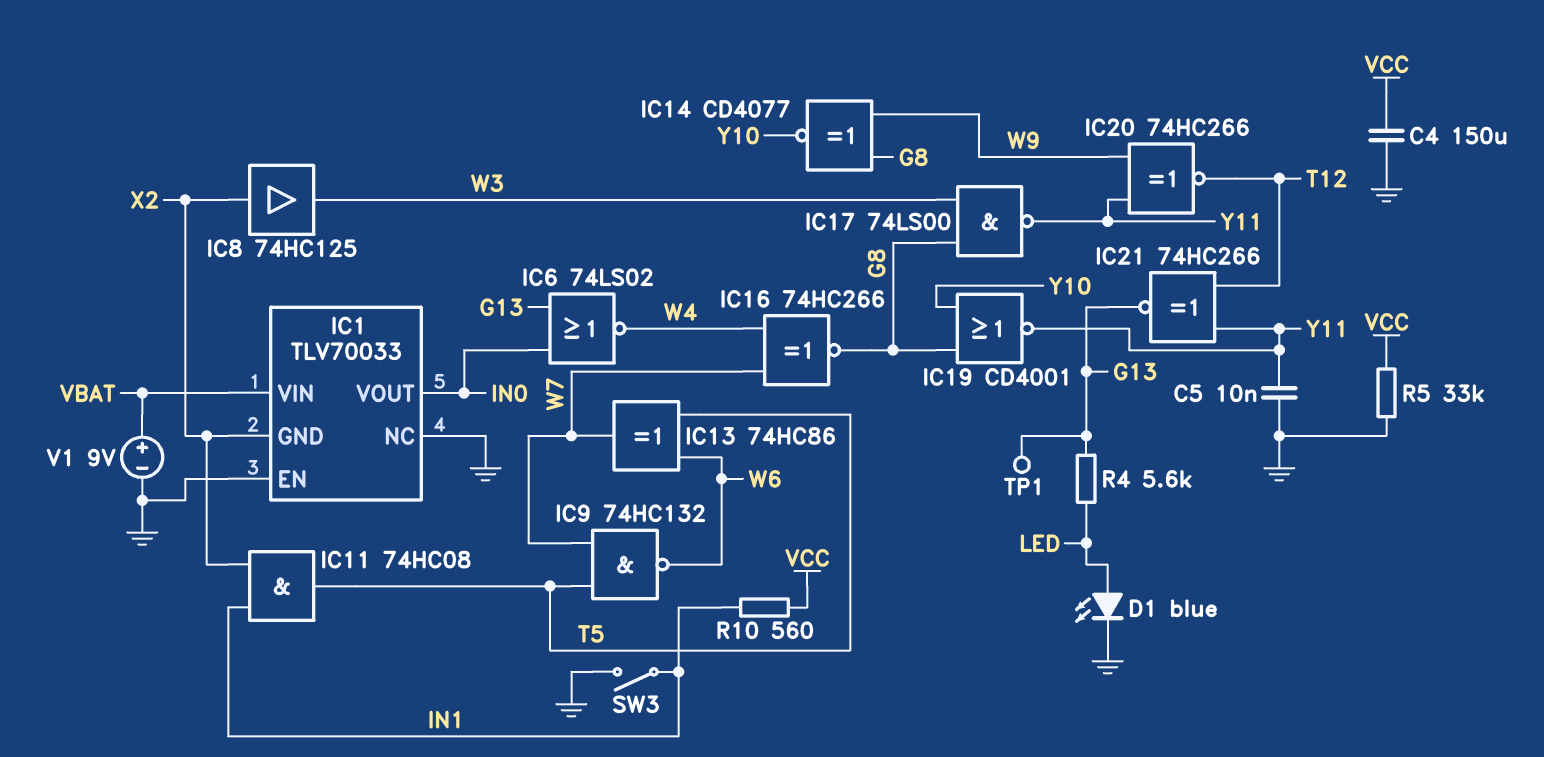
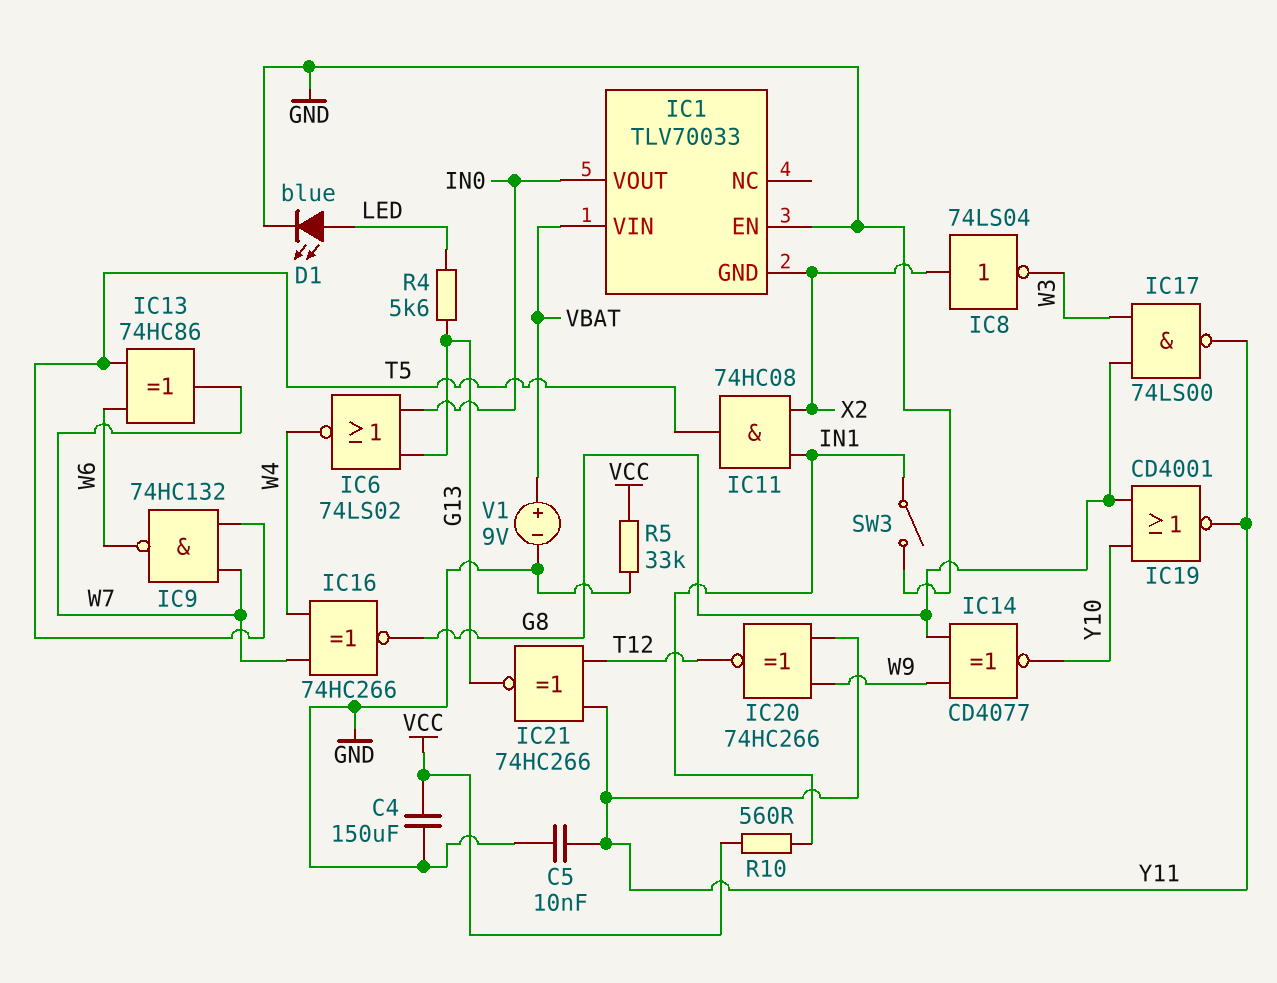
IC1 pin NC: GND -> none
IC8: buffer 74HC125 (in X2, out W3) -> NOT 74LS04 (in X2, out W3)
TP1: test point (G13) -> none

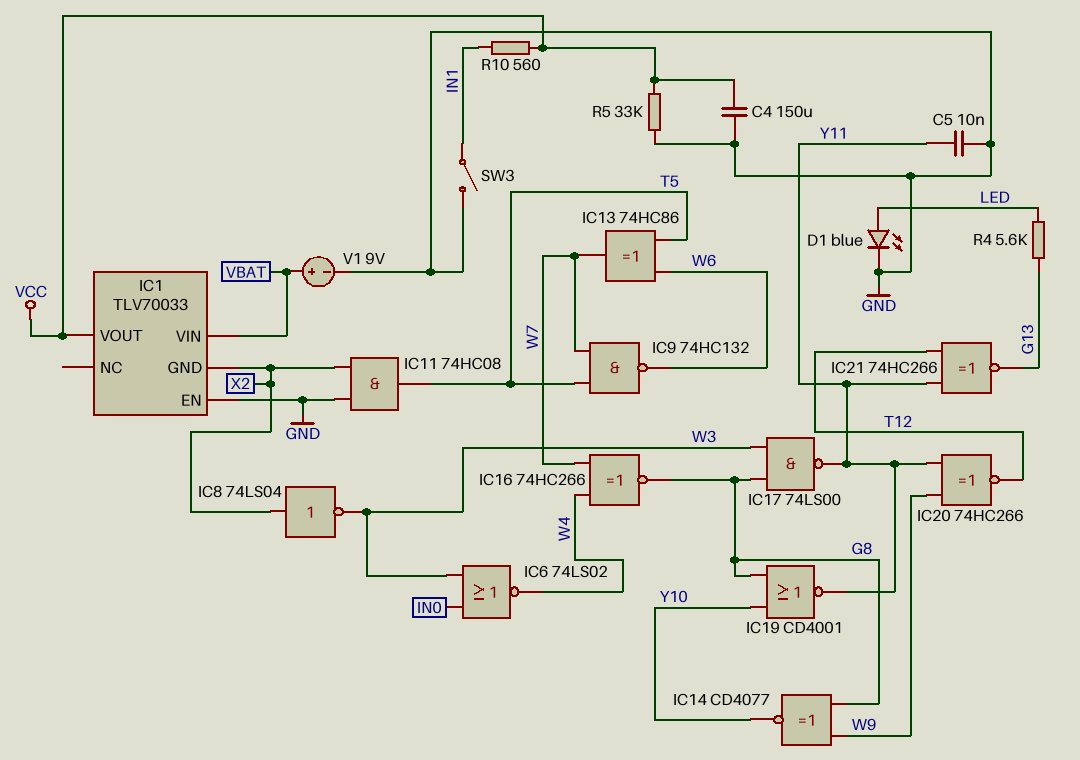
IC1 pin VOUT: IN0 -> VCC
IC6: NOR 74LS02 (in G13, in IN0, out W4) -> NOR 74LS02 (in IN0, in W3, out W4)
IC11: AND 74HC08 (in IN1, in X2, out T5) -> AND 74HC08 (in GND, in X2, out T5)

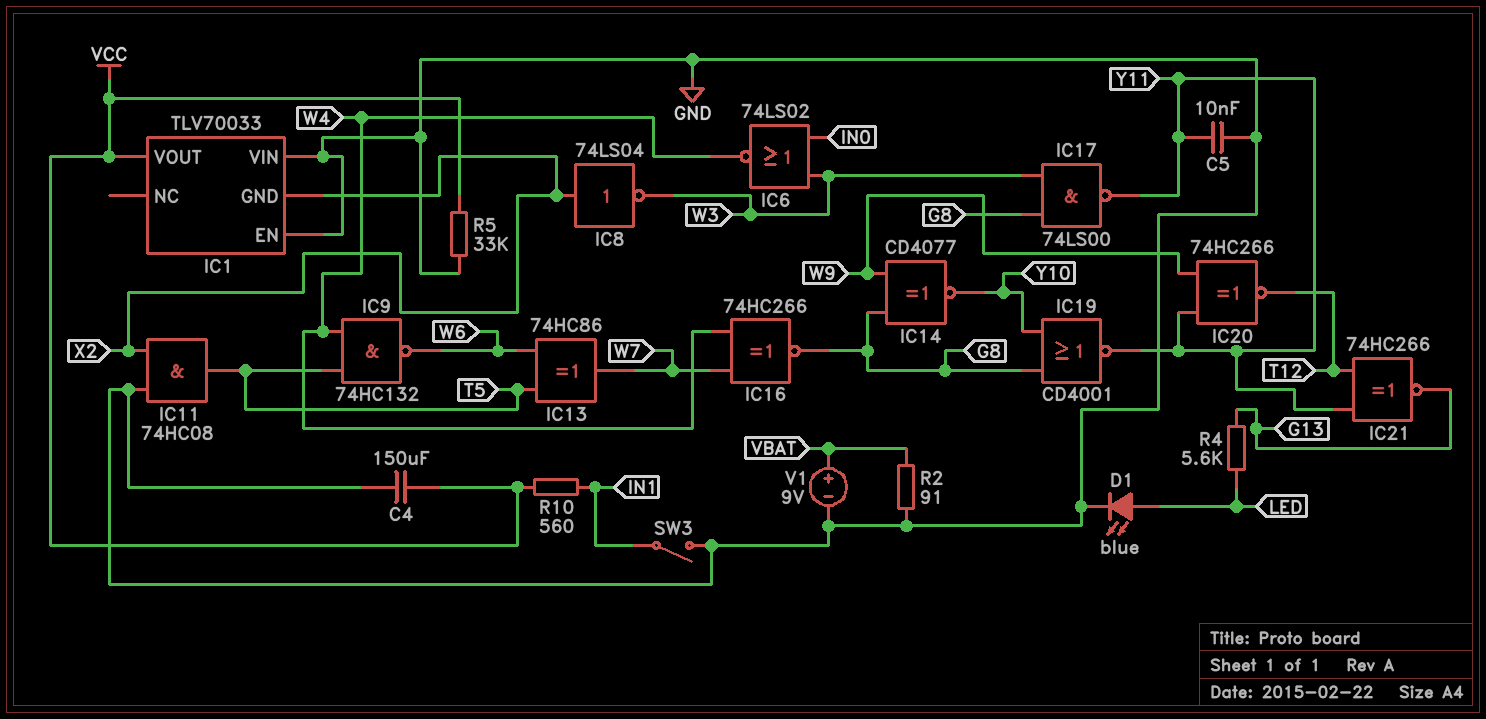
IC1 pin VIN: VBAT -> GND
IC9: NAND 74HC132 (in T5, in W7, out W6) -> NAND 74HC132 (in T5, in W4, out W6)
R2: none -> 91 (GND, VBAT)

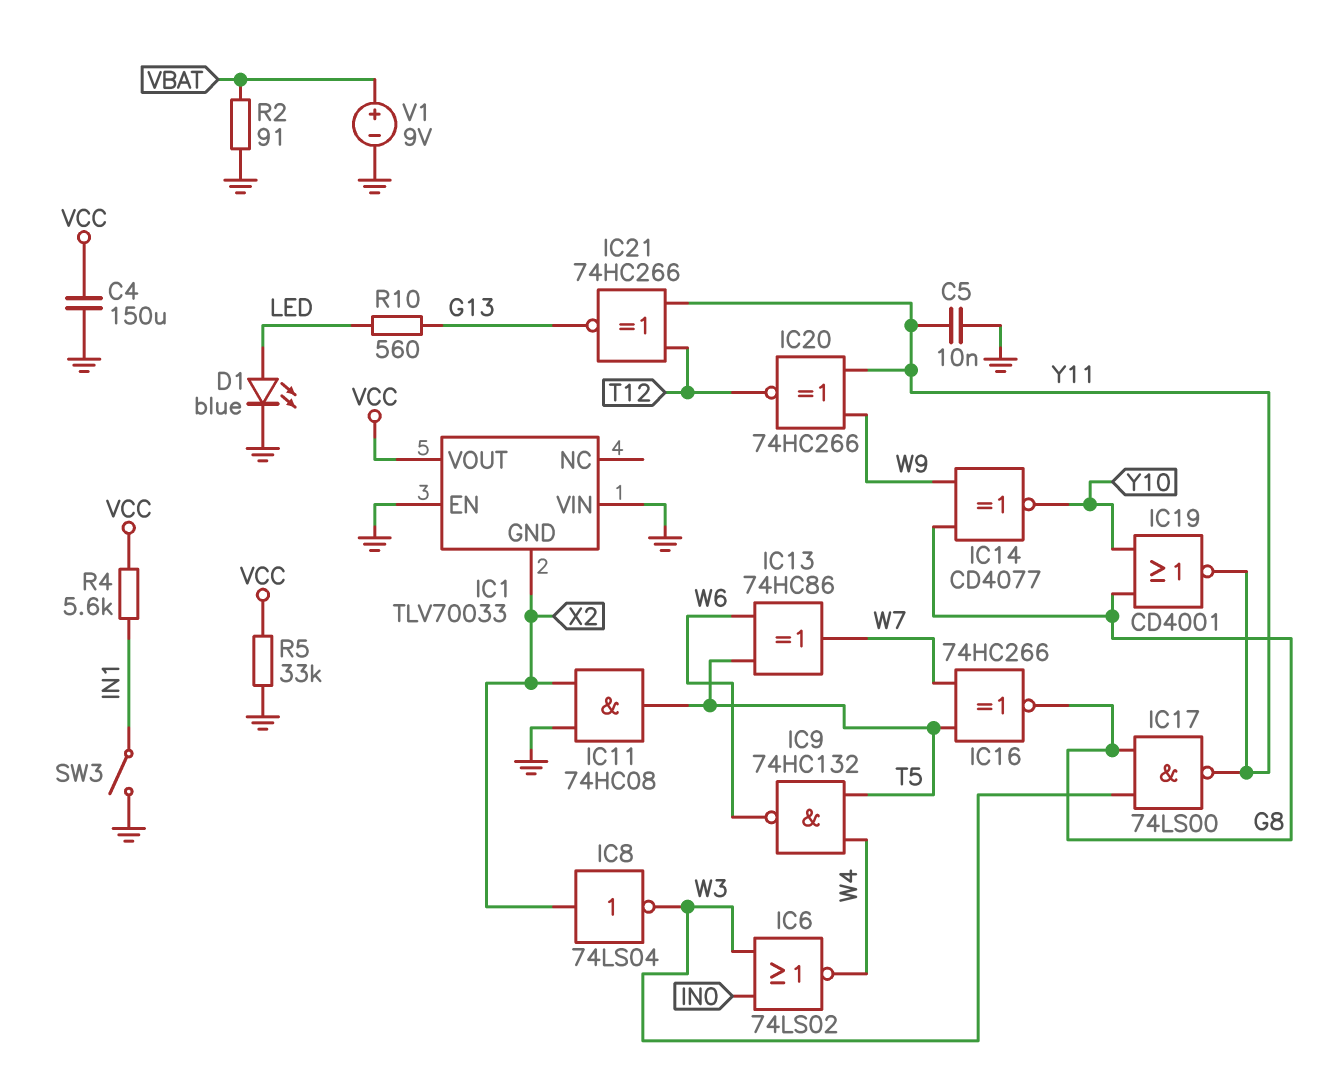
IC16: XNOR 74HC266 (in W4, in W7, out G8) -> XNOR 74HC266 (in T5, in W7, out G8)
R4: 5.6k (G13, LED) -> 5.6k (IN1, VCC)
R10: 560 (IN1, VCC) -> 560 (G13, LED)

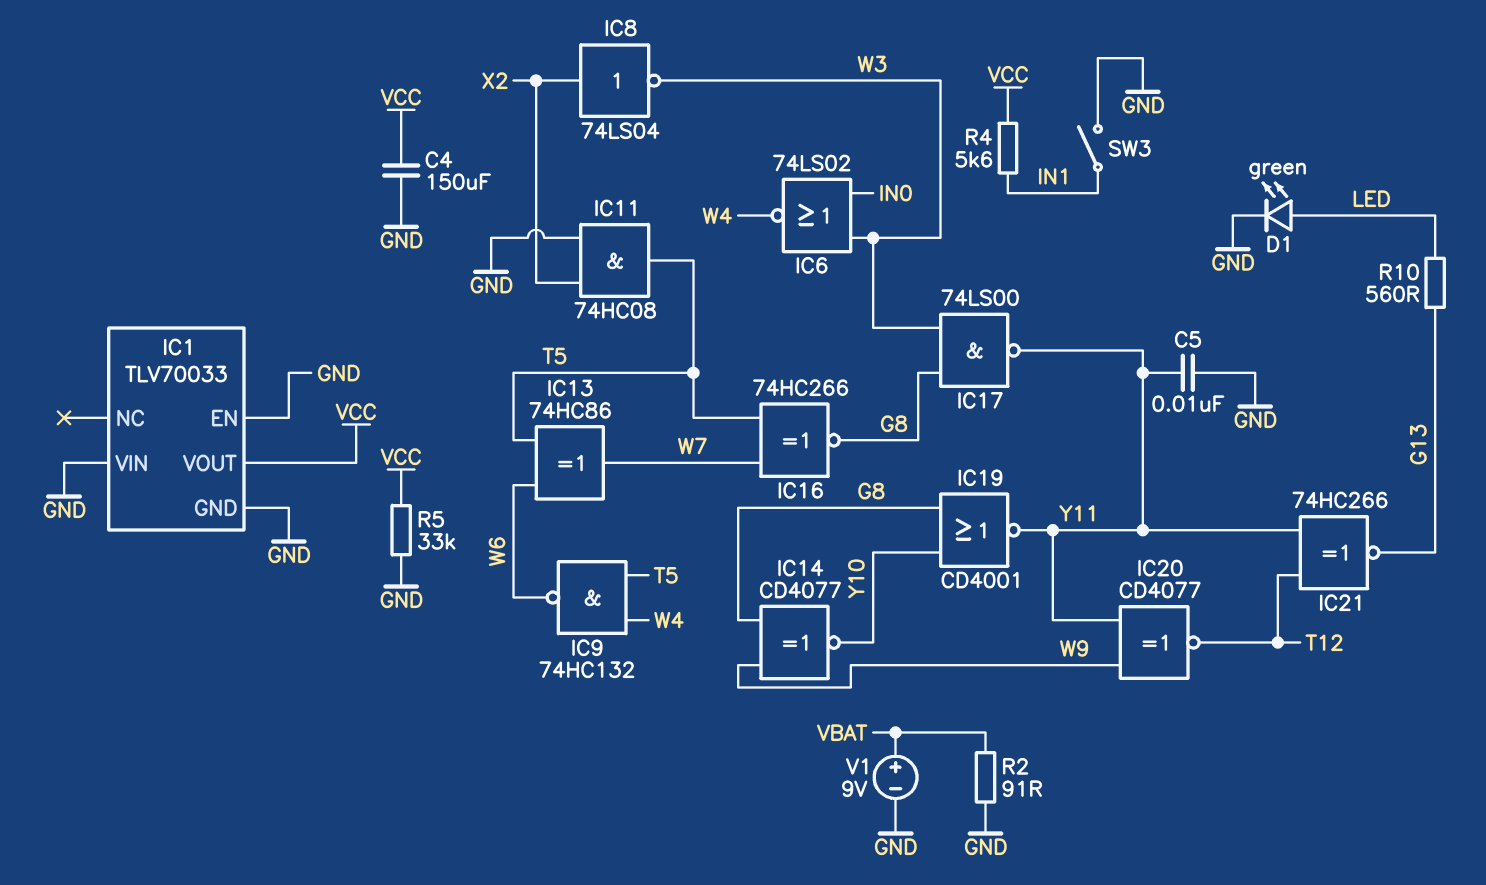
D1: LED blue (A LED, K GND) -> LED green (A LED, K GND)
IC1 pin GND: X2 -> GND
IC20: XNOR 74HC266 (in W9, in Y11, out T12) -> XNOR CD4077 (in W9, in Y11, out T12)

